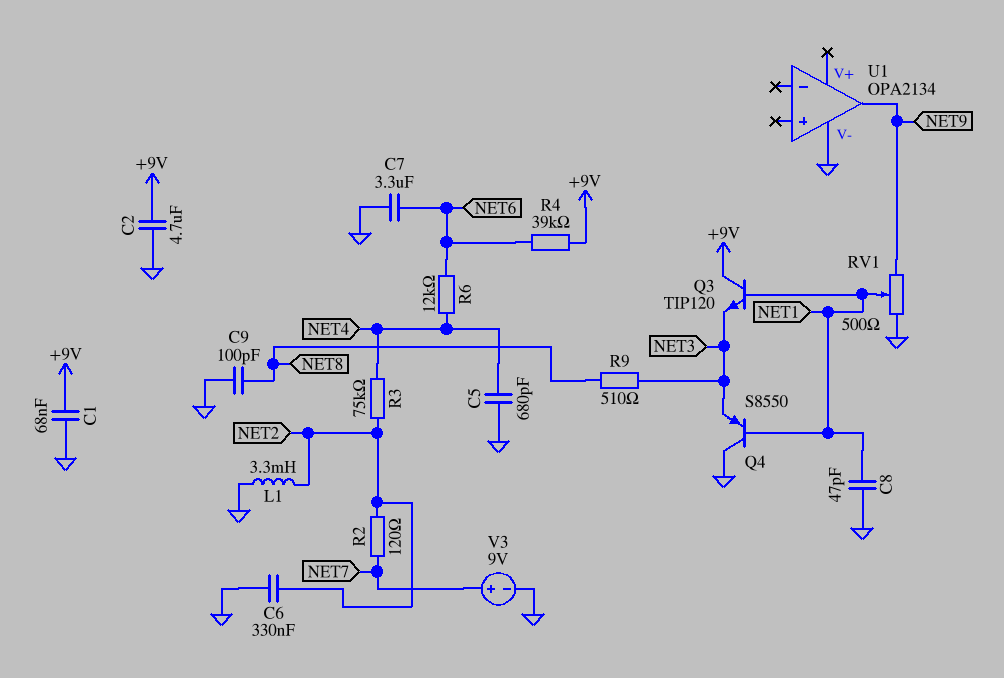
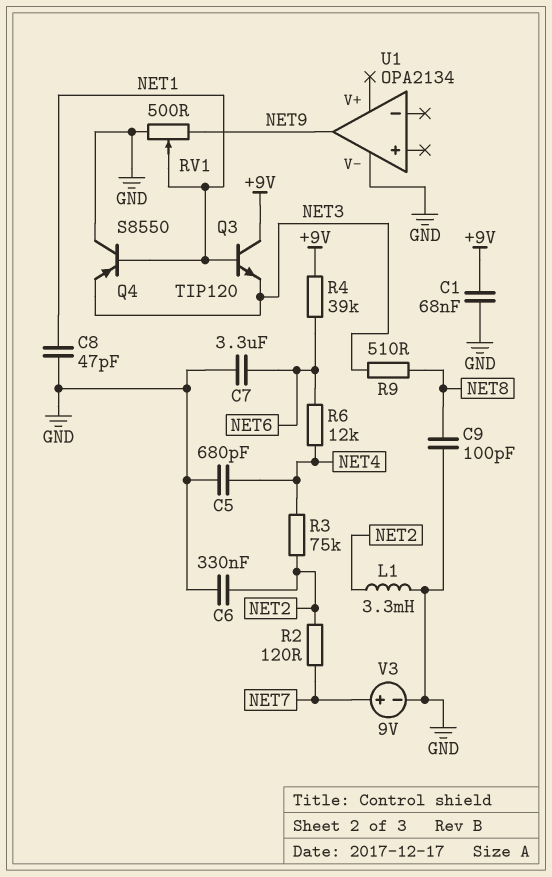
C2: 4.7uF (+9V, GND) -> none

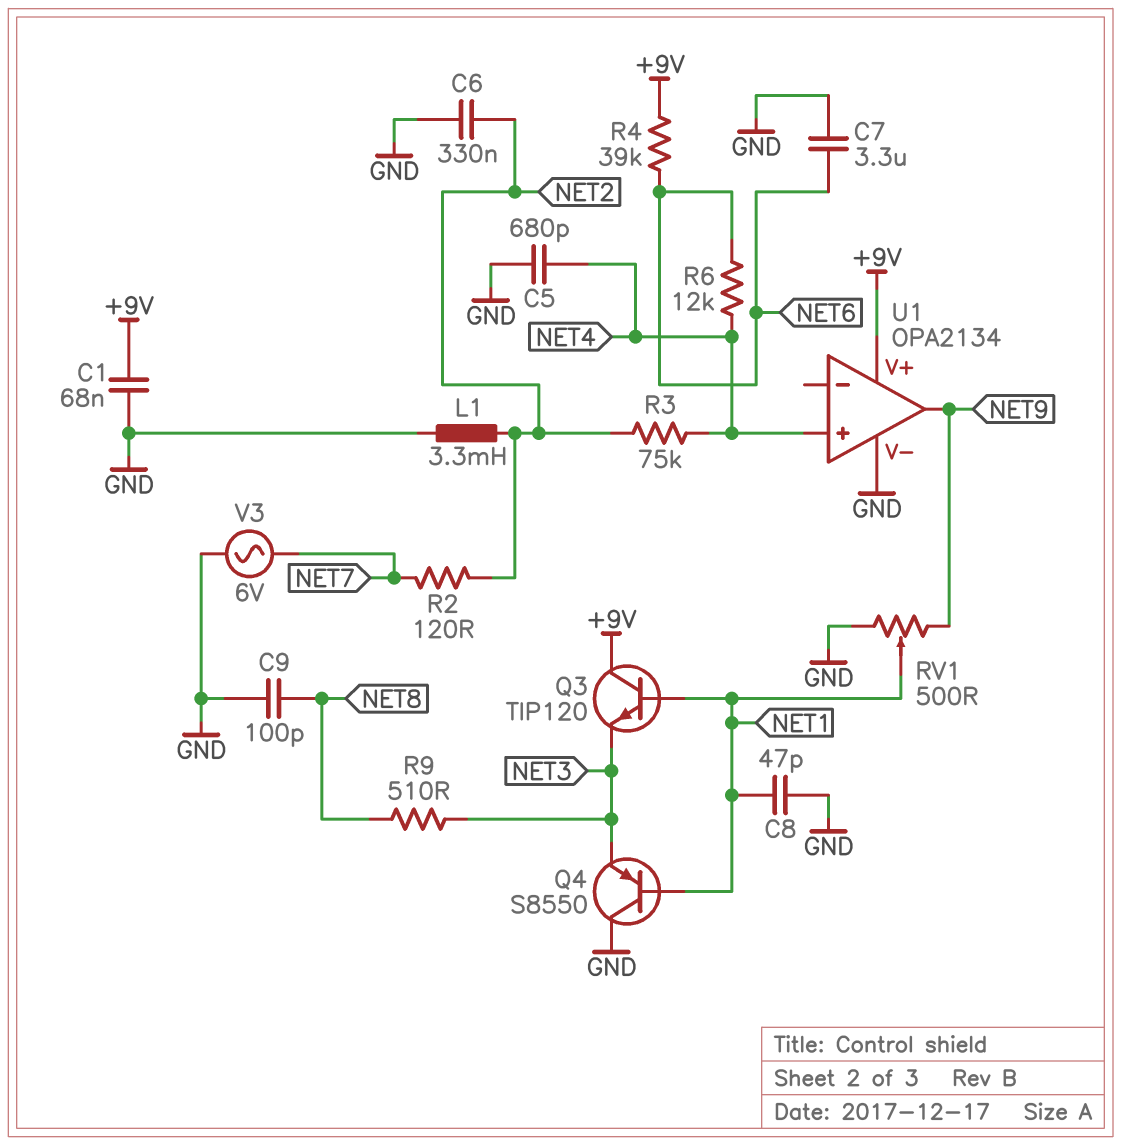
U1 pin V+: none -> +9V
U1 pin in+: none -> NET4
V3: 9V (plus NET7, minus GND) -> AC 6V (GND, NET7)

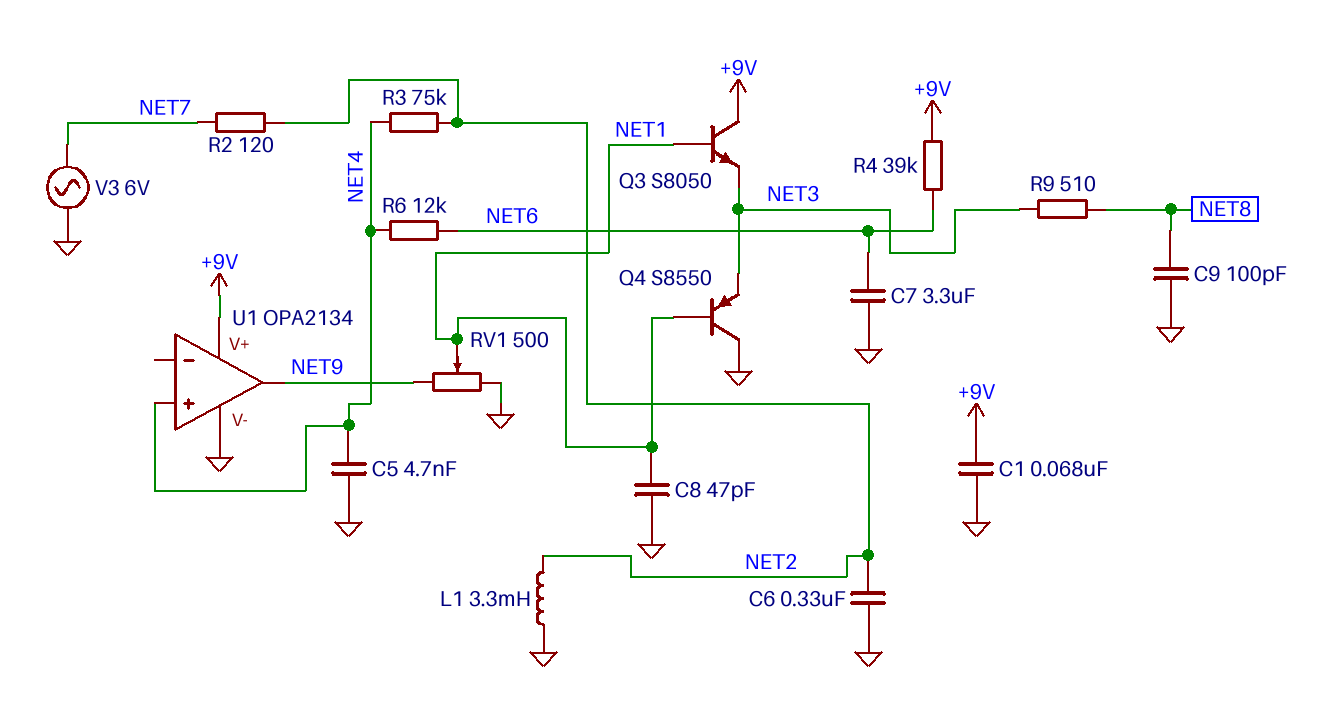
C5: 680pF (GND, NET4) -> 4.7nF (GND, NET4)
Q3: NPN TIP120 (B NET1, C +9V, E NET3) -> NPN S8050 (B NET1, C +9V, E NET3)

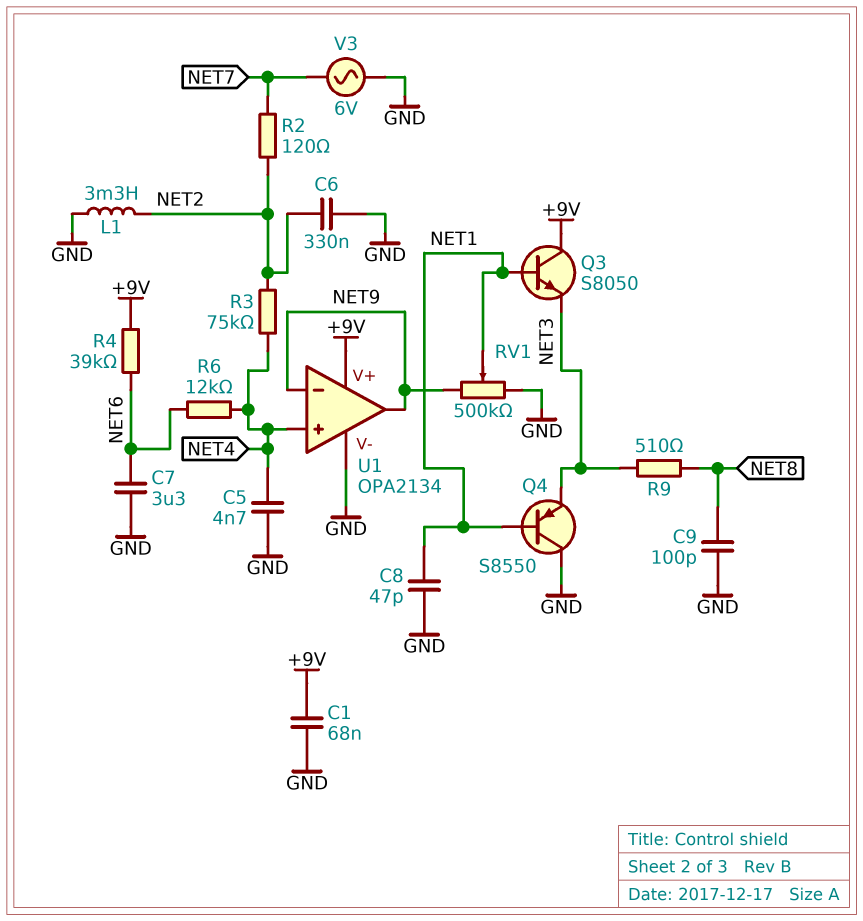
RV1: 500 (GND, NET9, wiper NET1) -> 500k (GND, NET9, wiper NET1)
U1 pin in-: none -> NET9

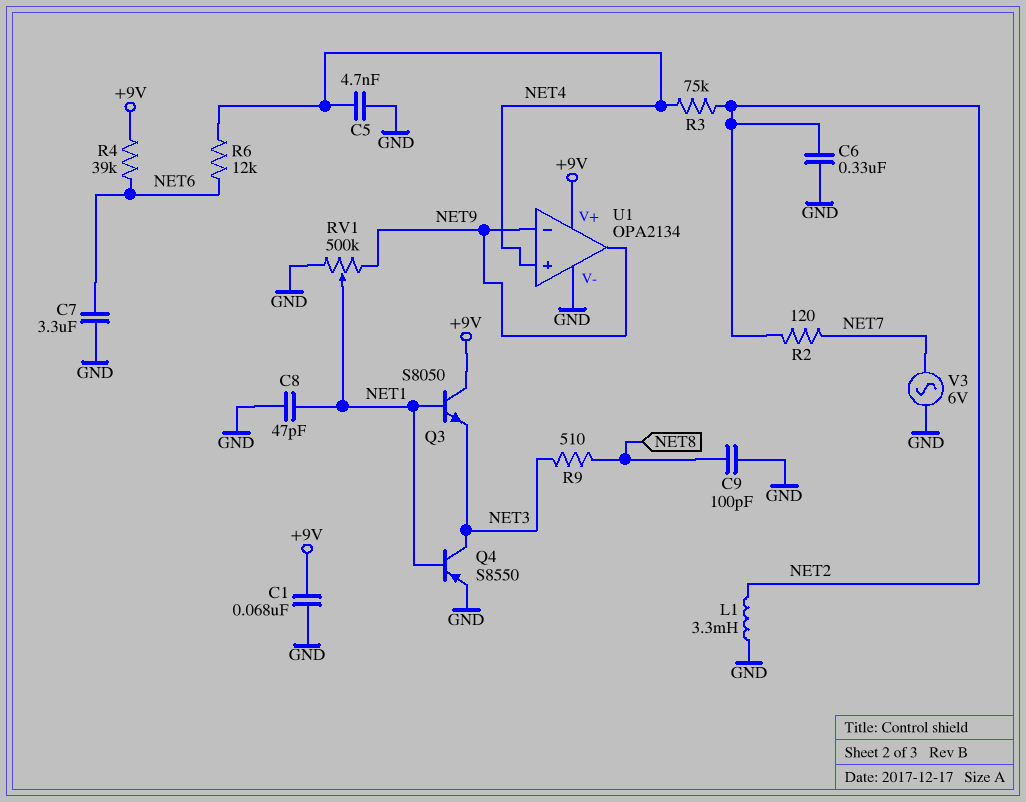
Q4: PNP S8550 (B NET1, C GND, E NET3) -> PNP S8550 (B NET1, C NET3, E GND)

